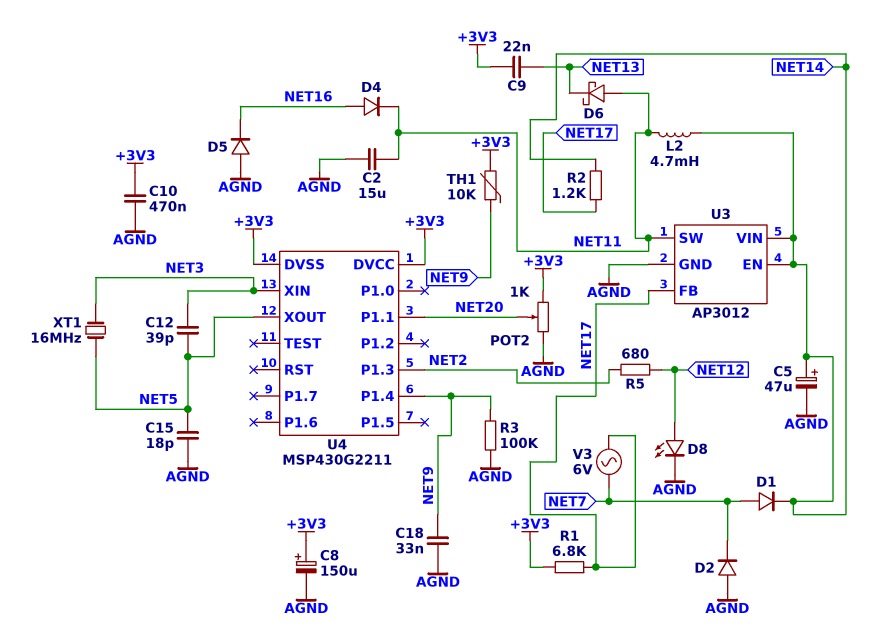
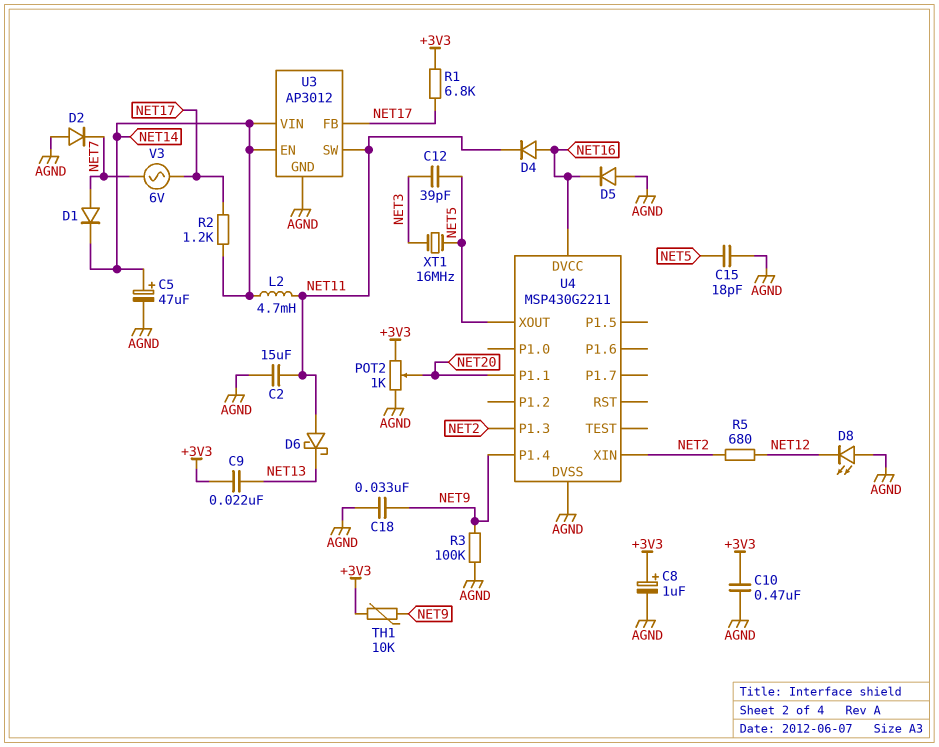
C8: 150uF (plus +3V3, minus AGND) -> 1uF (plus +3V3, minus AGND)
D8: LED (A NET12, K AGND) -> LED (A AGND, K NET12)
U4 pin DVCC: +3V3 -> NET16
U4 pin DVSS: +3V3 -> AGND
U4 pin XIN: NET3 -> NET2

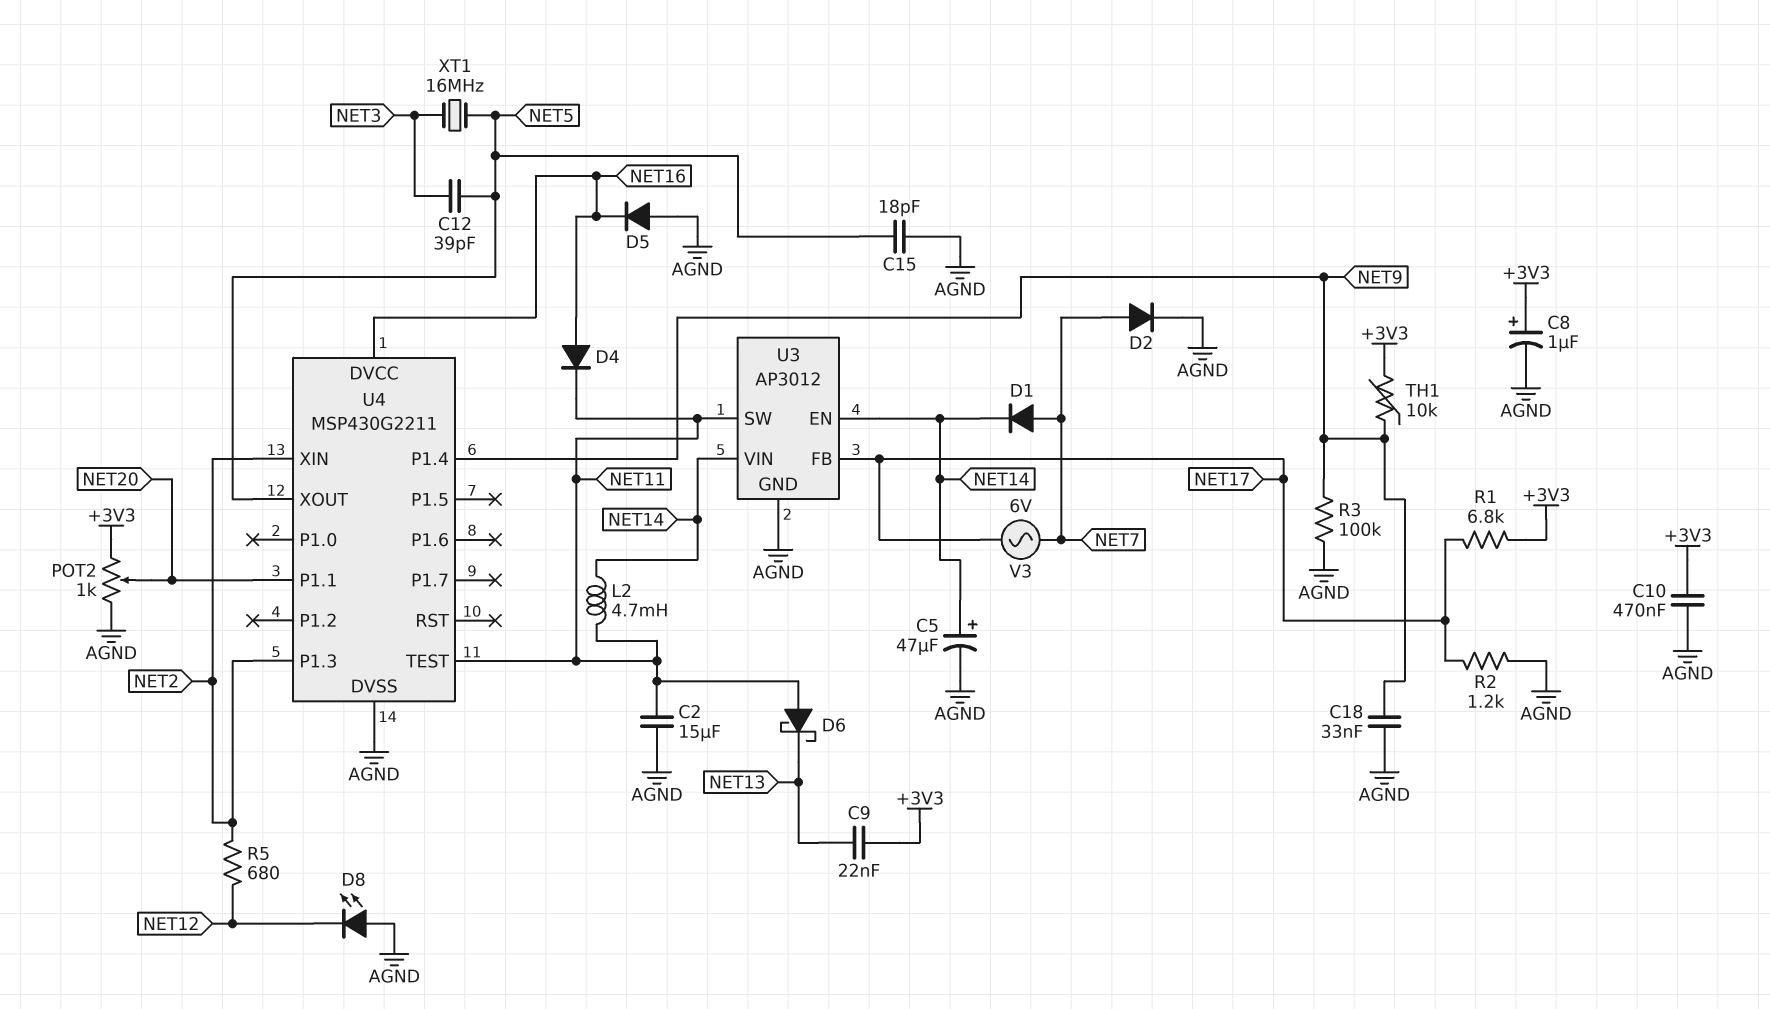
D2: diode (A AGND, K NET7) -> diode (A NET7, K AGND)
R2: 1.2k (NET14, NET17) -> 1.2k (AGND, NET17)
U4 pin TEST: none -> NET11

